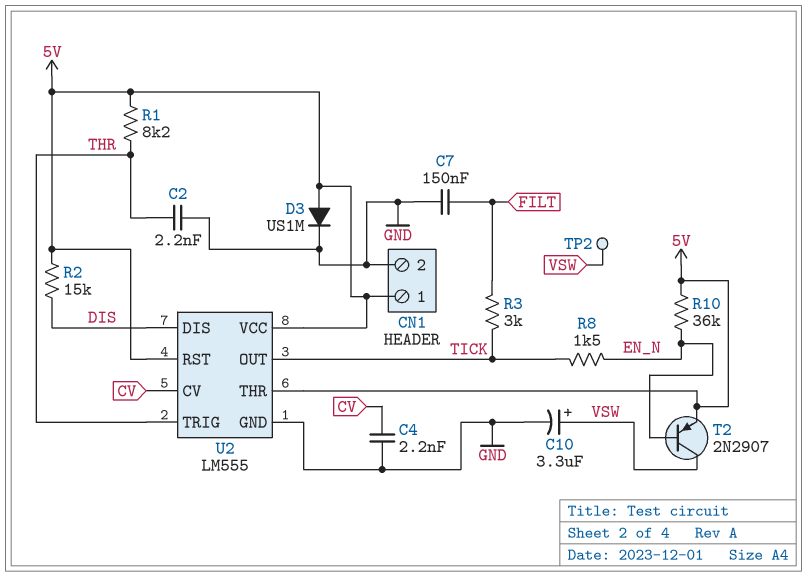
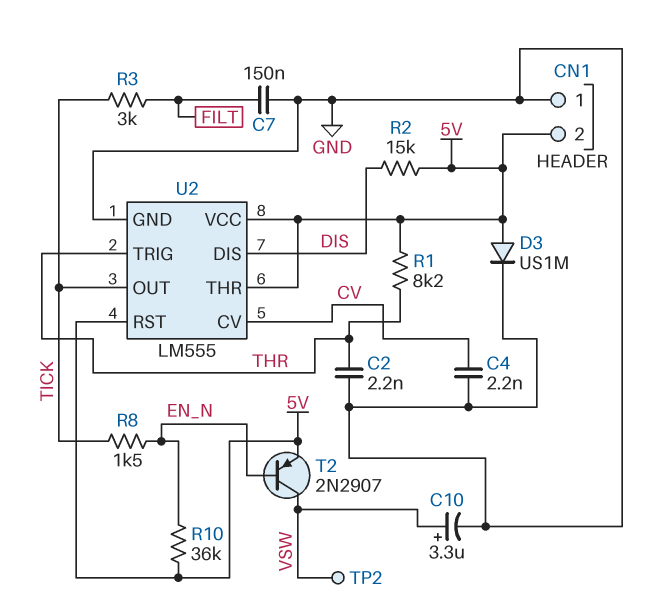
CN1 pin 1: 5V -> GND
CN1 pin 2: GND -> 5V

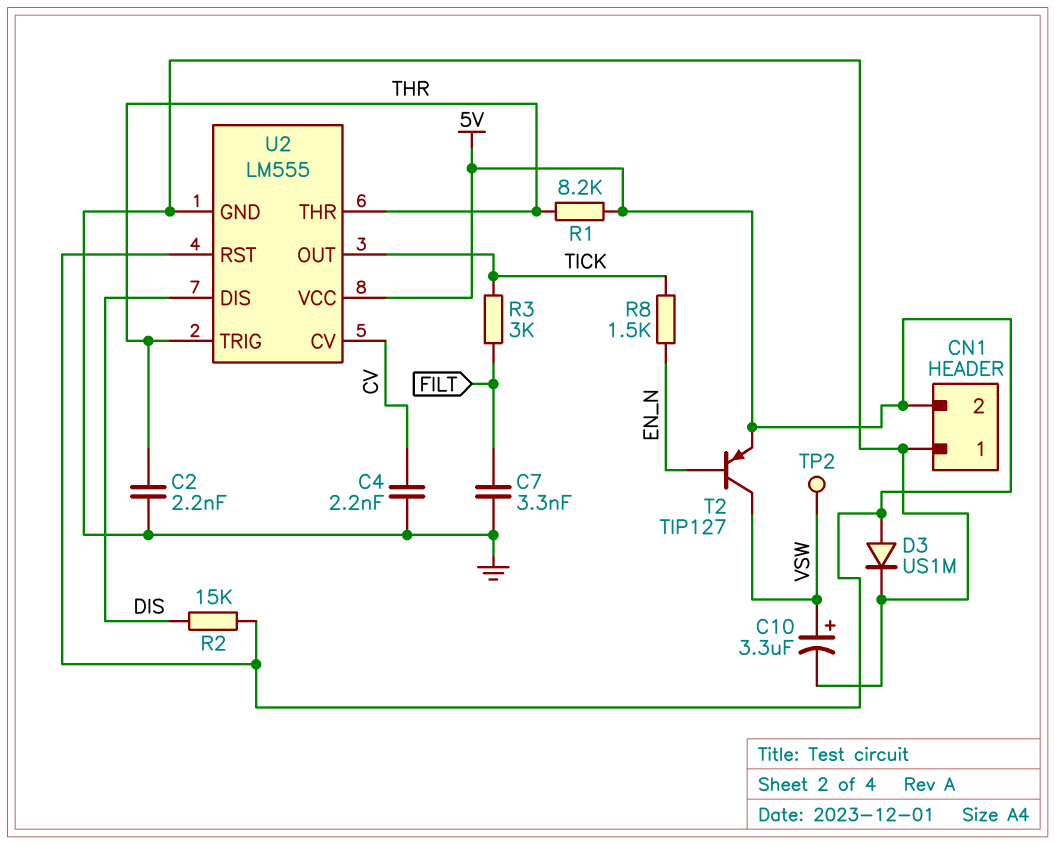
C7: 150nF (FILT, GND) -> 3.3nF (FILT, GND)
R10: 36k (5V, EN_N) -> none
T2: PNP 2N2907 (B EN_N, C VSW, E 5V) -> PNP TIP127 (B EN_N, C VSW, E 5V)
U2 pin THR: 5V -> THR

